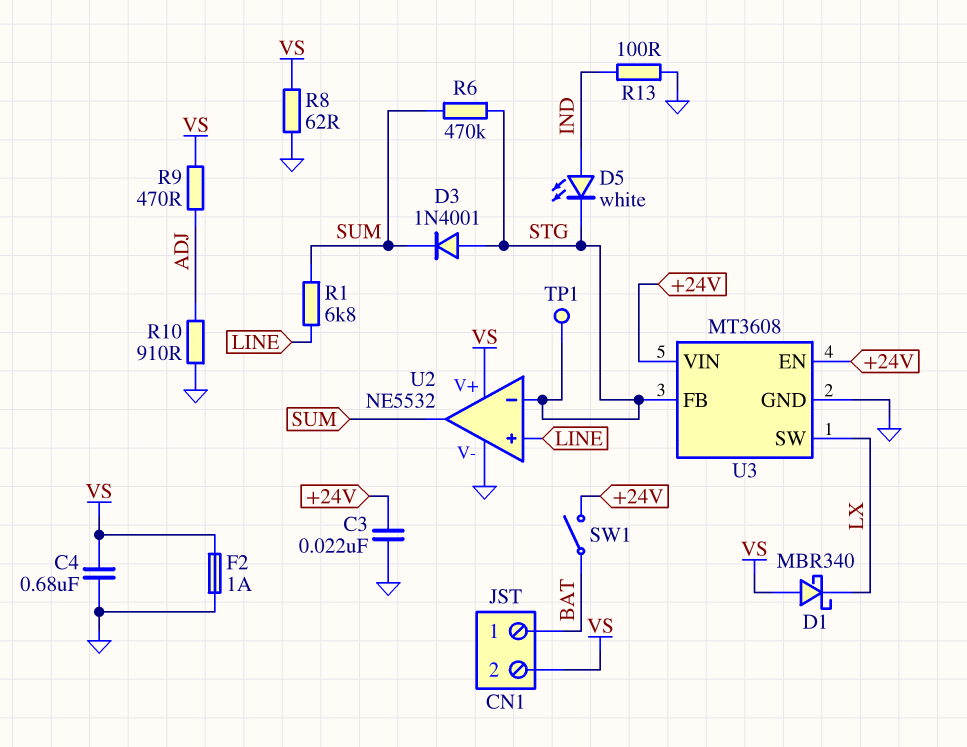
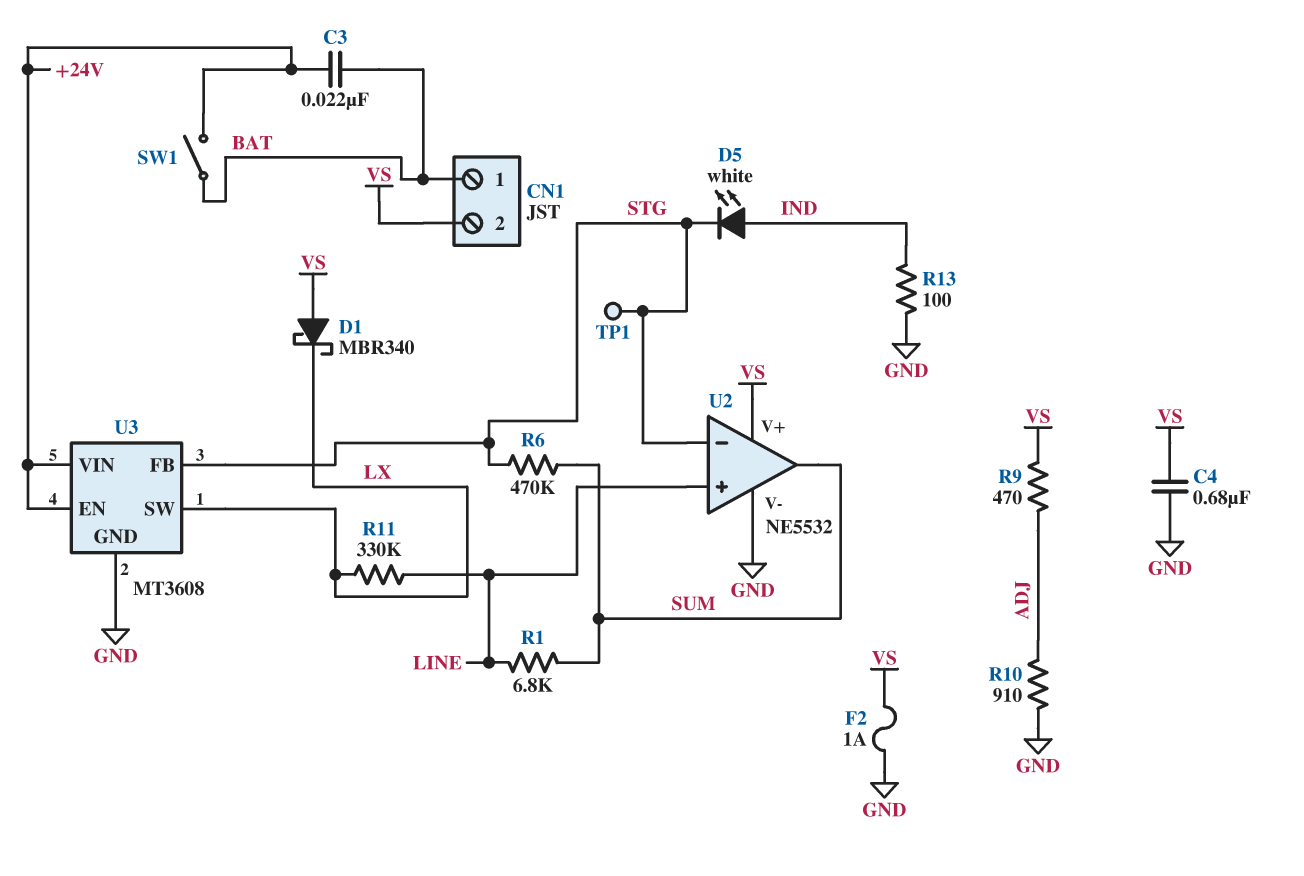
C3: 22nF (+24V, GND) -> 22nF (+24V, BAT)
D3: diode 1N4001 (A STG, K SUM) -> none
R8: 62 (GND, VS) -> none
R11: none -> 330k (LINE, LX)

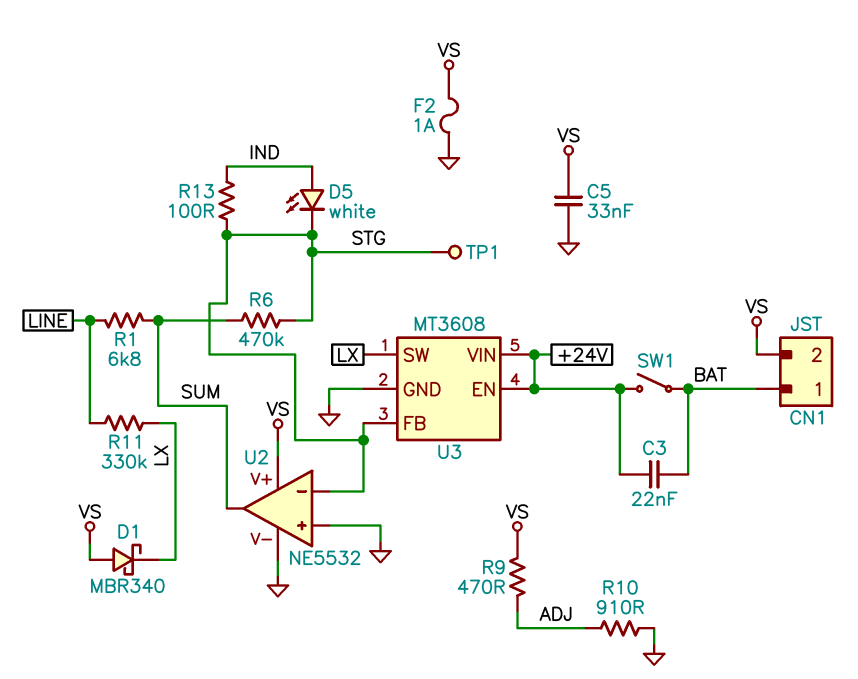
C4: 680nF (GND, VS) -> none
C5: none -> 33nF (GND, VS)
R13: 100 (GND, IND) -> 100 (IND, STG)
U2 pin in+: LINE -> GND

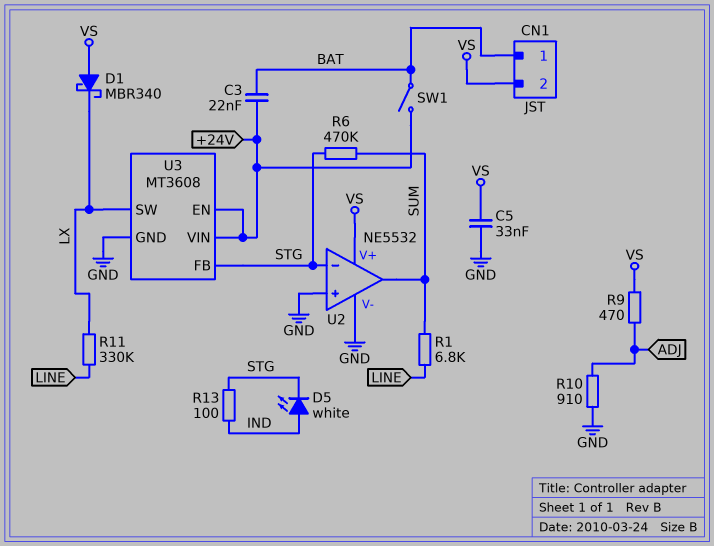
F2: 1A (GND, VS) -> none
TP1: test point (STG) -> none

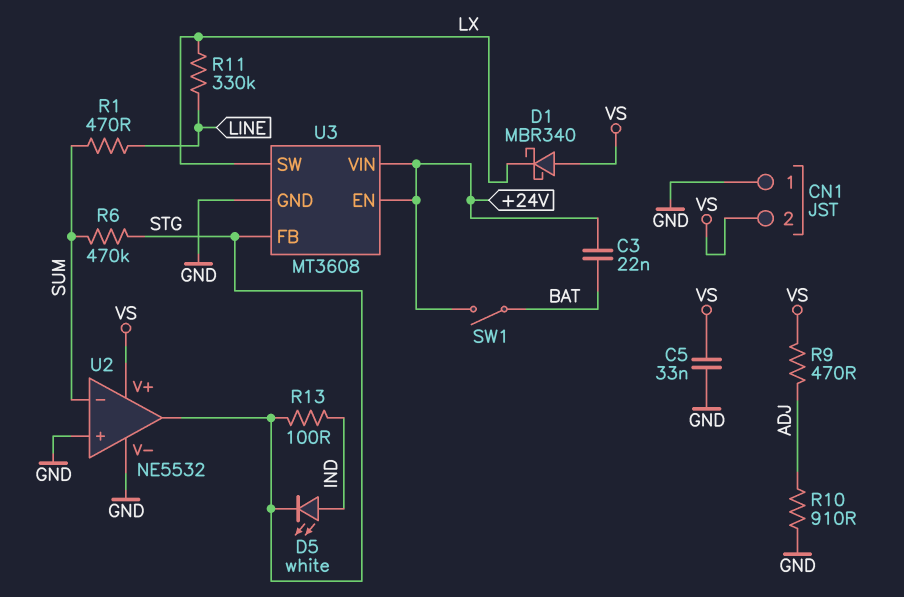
CN1 pin 1: BAT -> GND
R1: 6.8k (LINE, SUM) -> 470 (LINE, SUM)
U2 pin in-: STG -> SUM
U2 pin out: SUM -> STG

